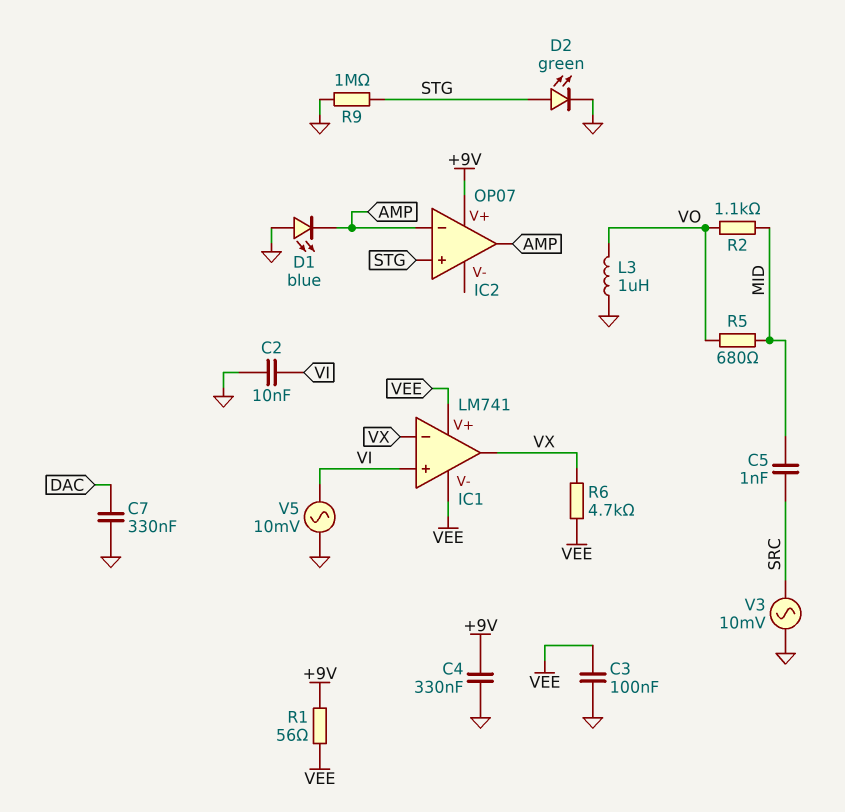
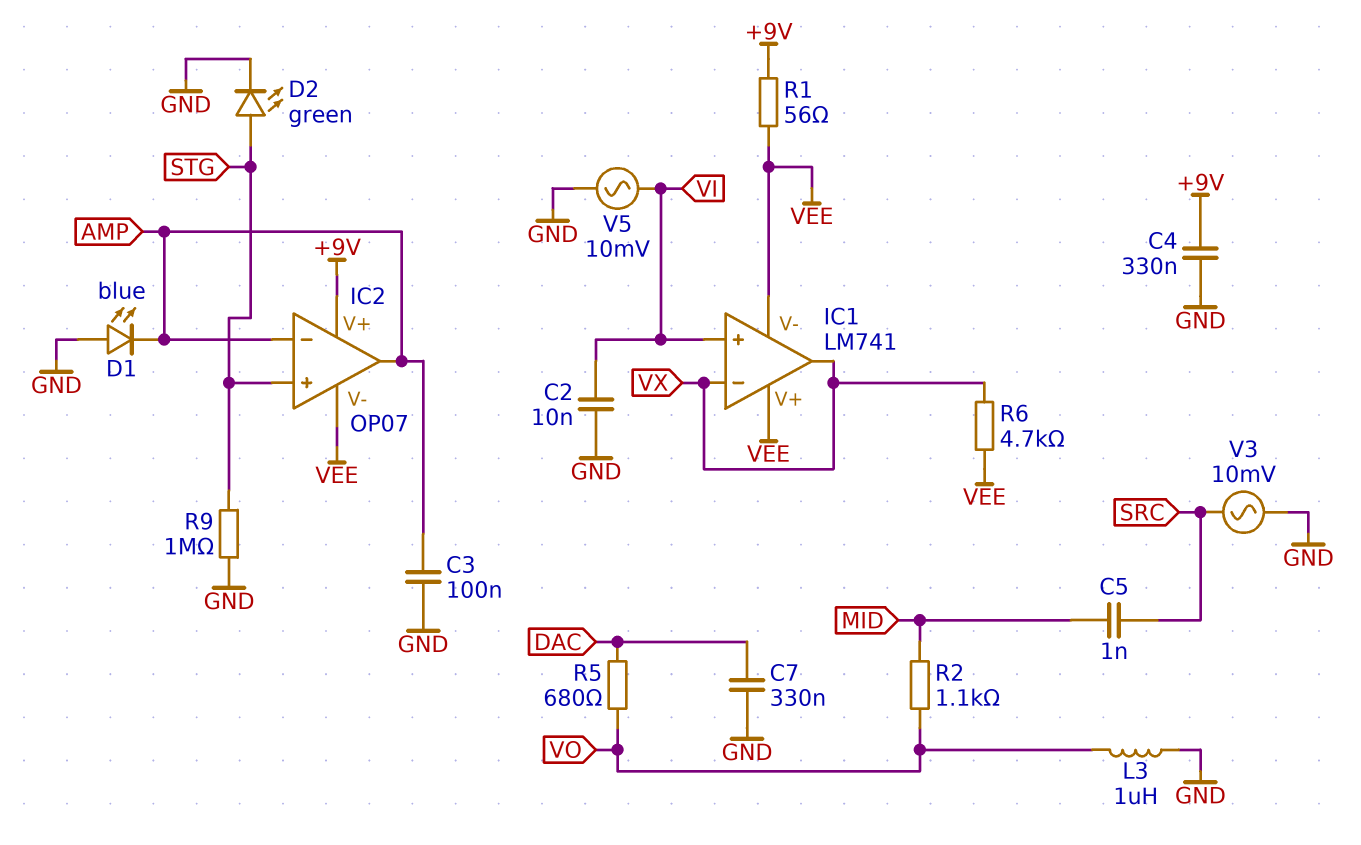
C3: 100nF (GND, VEE) -> 100nF (AMP, GND)
IC2 pin V-: none -> VEE
R5: 680 (MID, VO) -> 680 (DAC, VO)

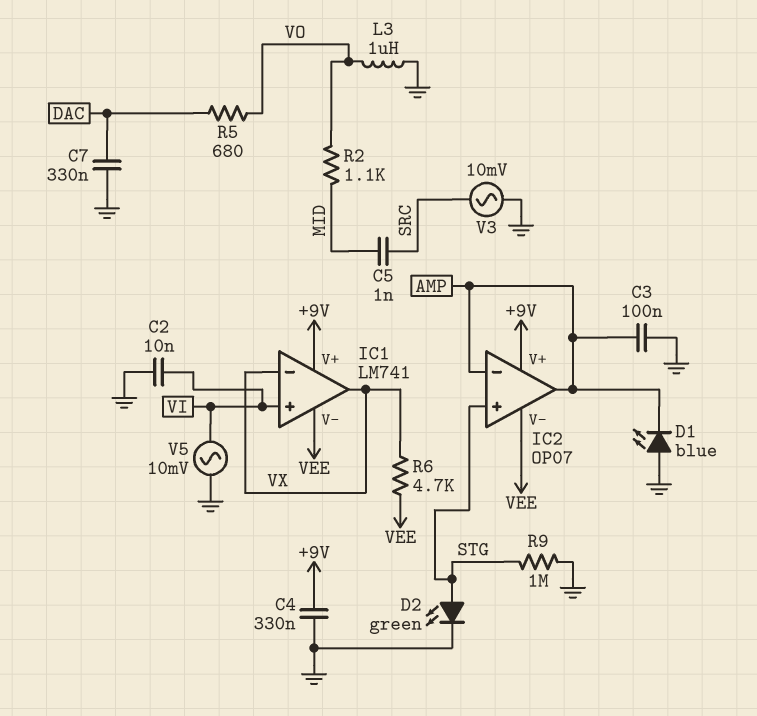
IC1 pin V+: VEE -> +9V
R1: 56 (+9V, VEE) -> none

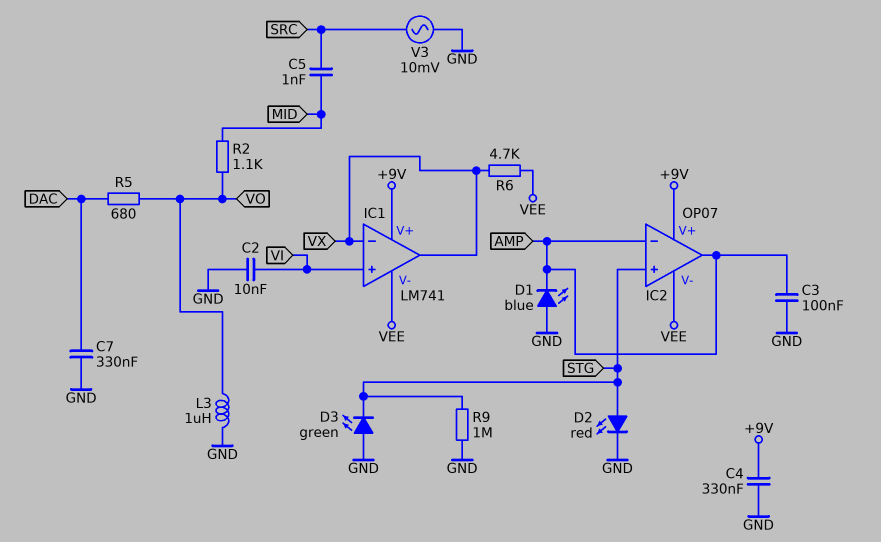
D2: LED green (A STG, K GND) -> LED red (A STG, K GND)
D3: none -> LED green (A GND, K STG)
V5: AC 10mV (GND, VI) -> none

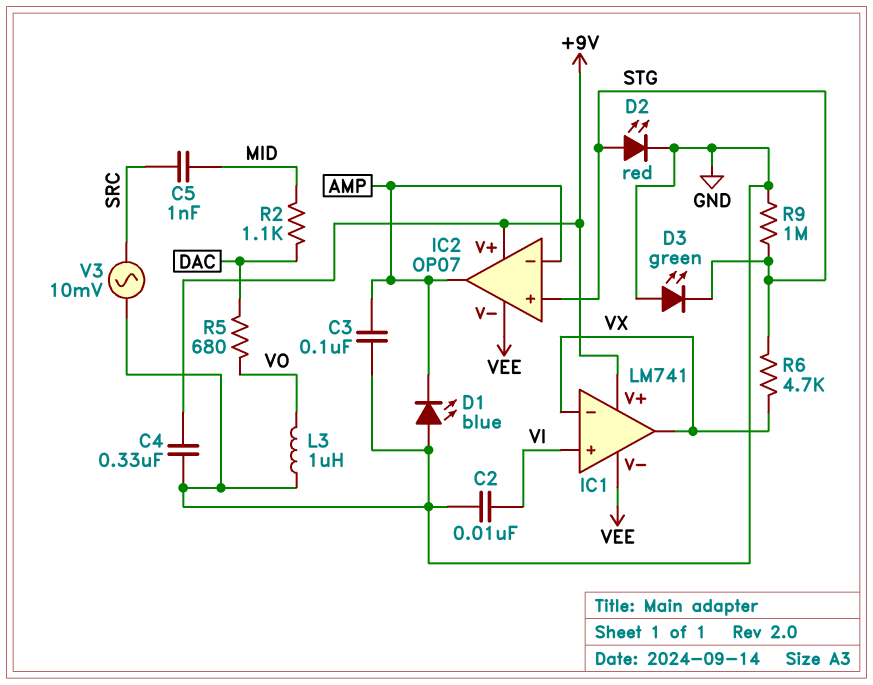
C7: 330nF (DAC, GND) -> none
R2: 1.1k (MID, VO) -> 1.1k (DAC, MID)
R6: 4.7k (VEE, VX) -> 4.7k (STG, VX)

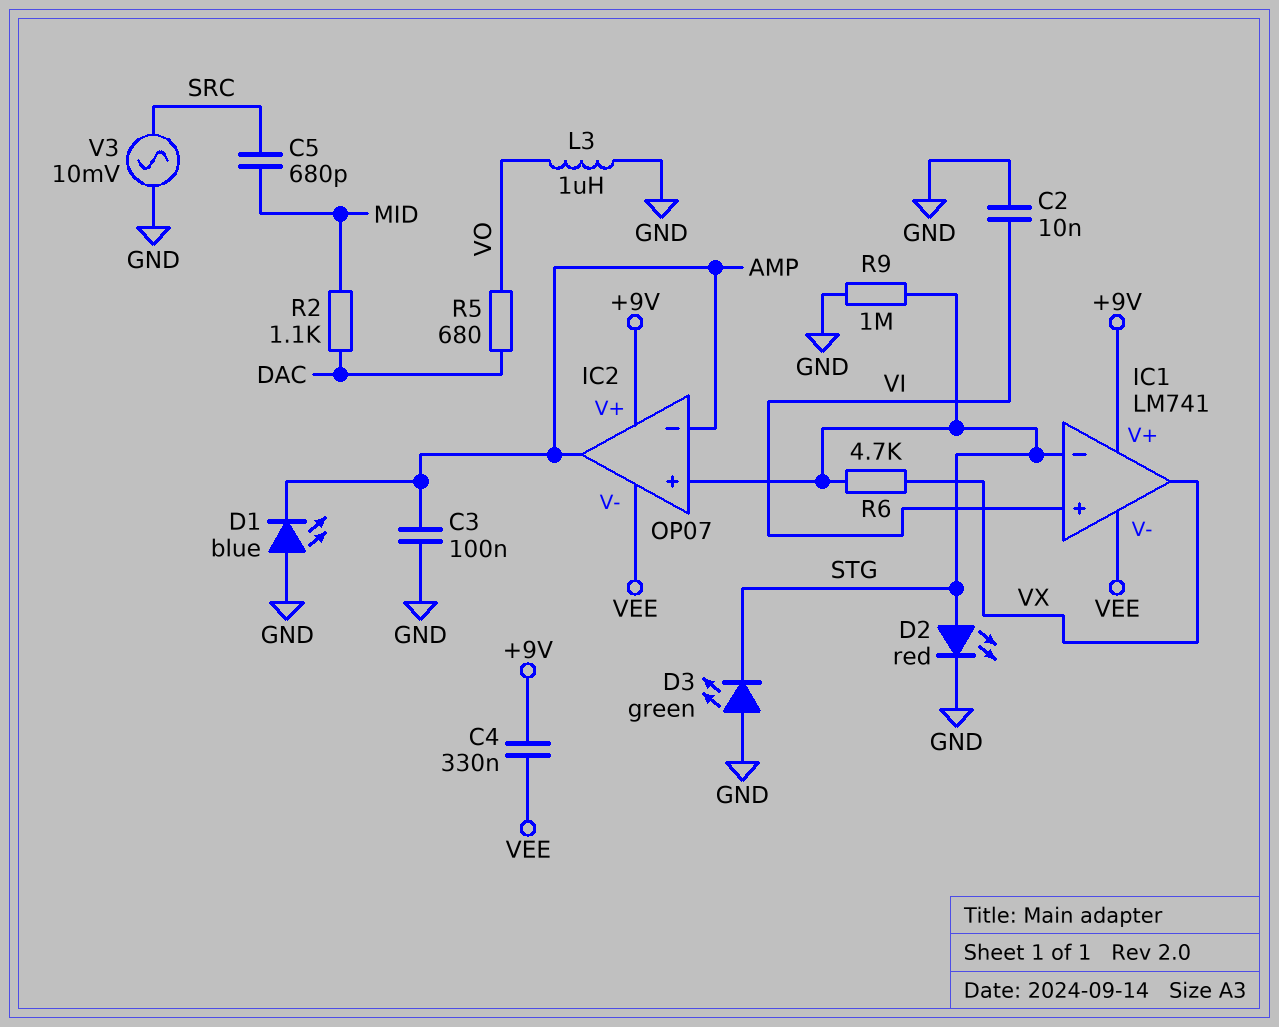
C4: 330nF (+9V, GND) -> 330nF (+9V, VEE)
C5: 1nF (MID, SRC) -> 680pF (MID, SRC)
IC1 pin in-: VX -> STG

